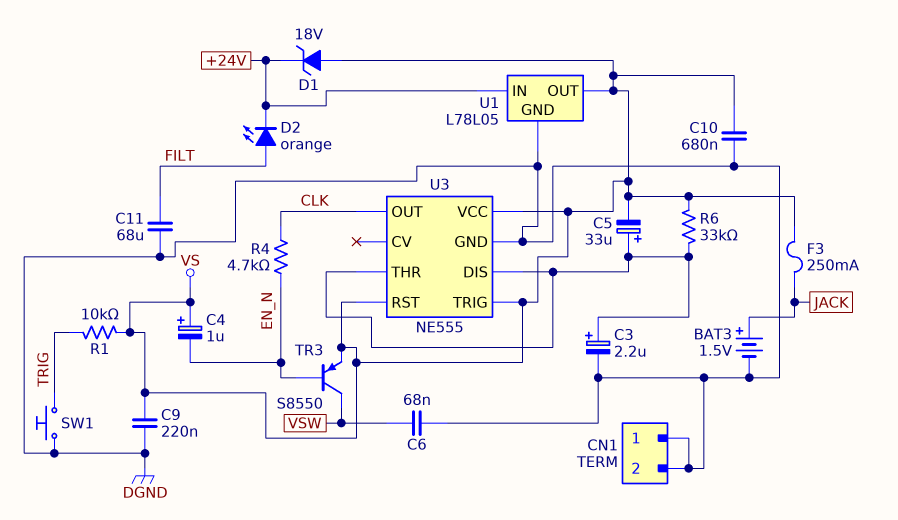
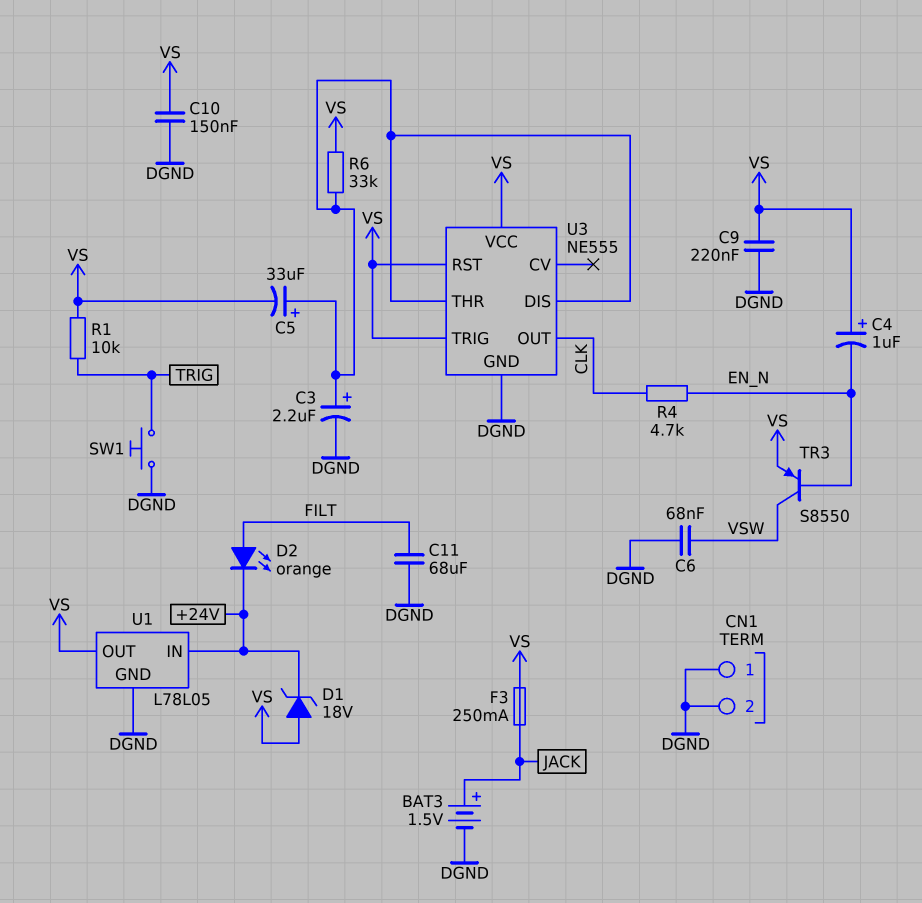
C10: 680nF (DGND, VS) -> 150nF (DGND, VS)

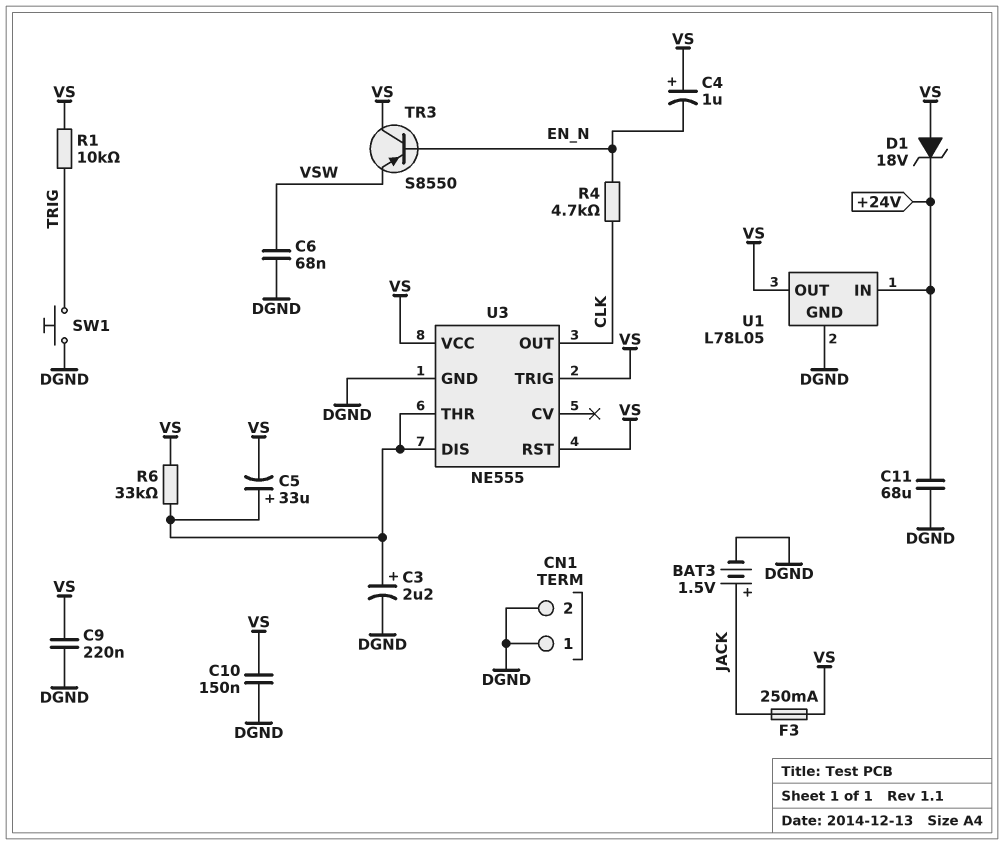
C11: 68uF (DGND, FILT) -> 68uF (+24V, DGND)
D2: LED orange (A FILT, K +24V) -> none
TR3: PNP S8550 (B EN_N, C VSW, E VS) -> PNP S8550 (B EN_N, C VS, E VSW)

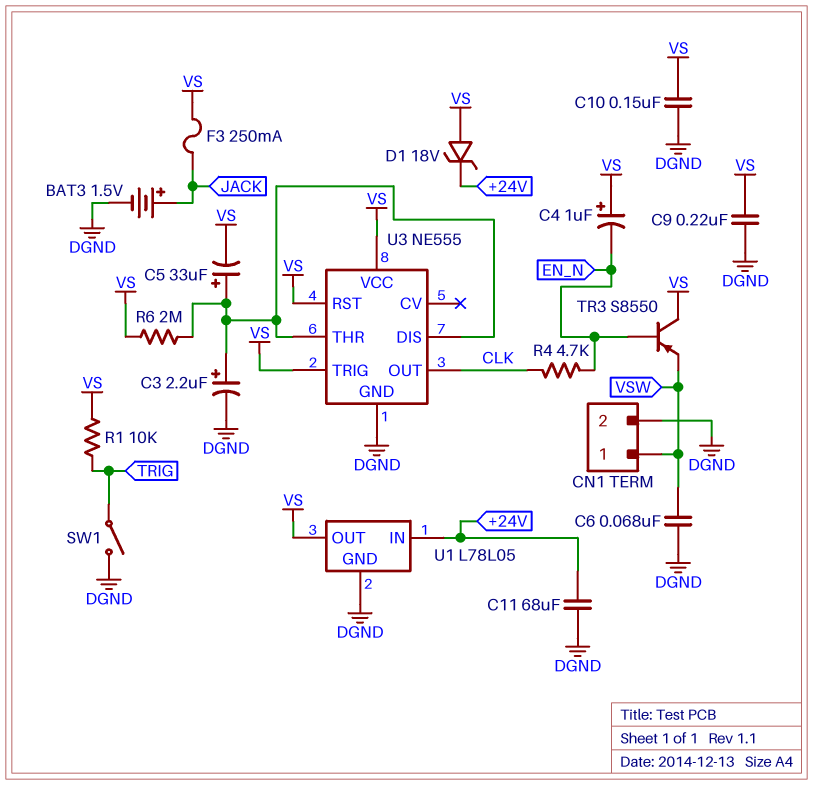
CN1 pin 1: DGND -> VSW
R6: 33k (U3/DIS, VS) -> 2M (U3/DIS, VS)
SW1: button (DGND, TRIG) -> switch (DGND, TRIG)

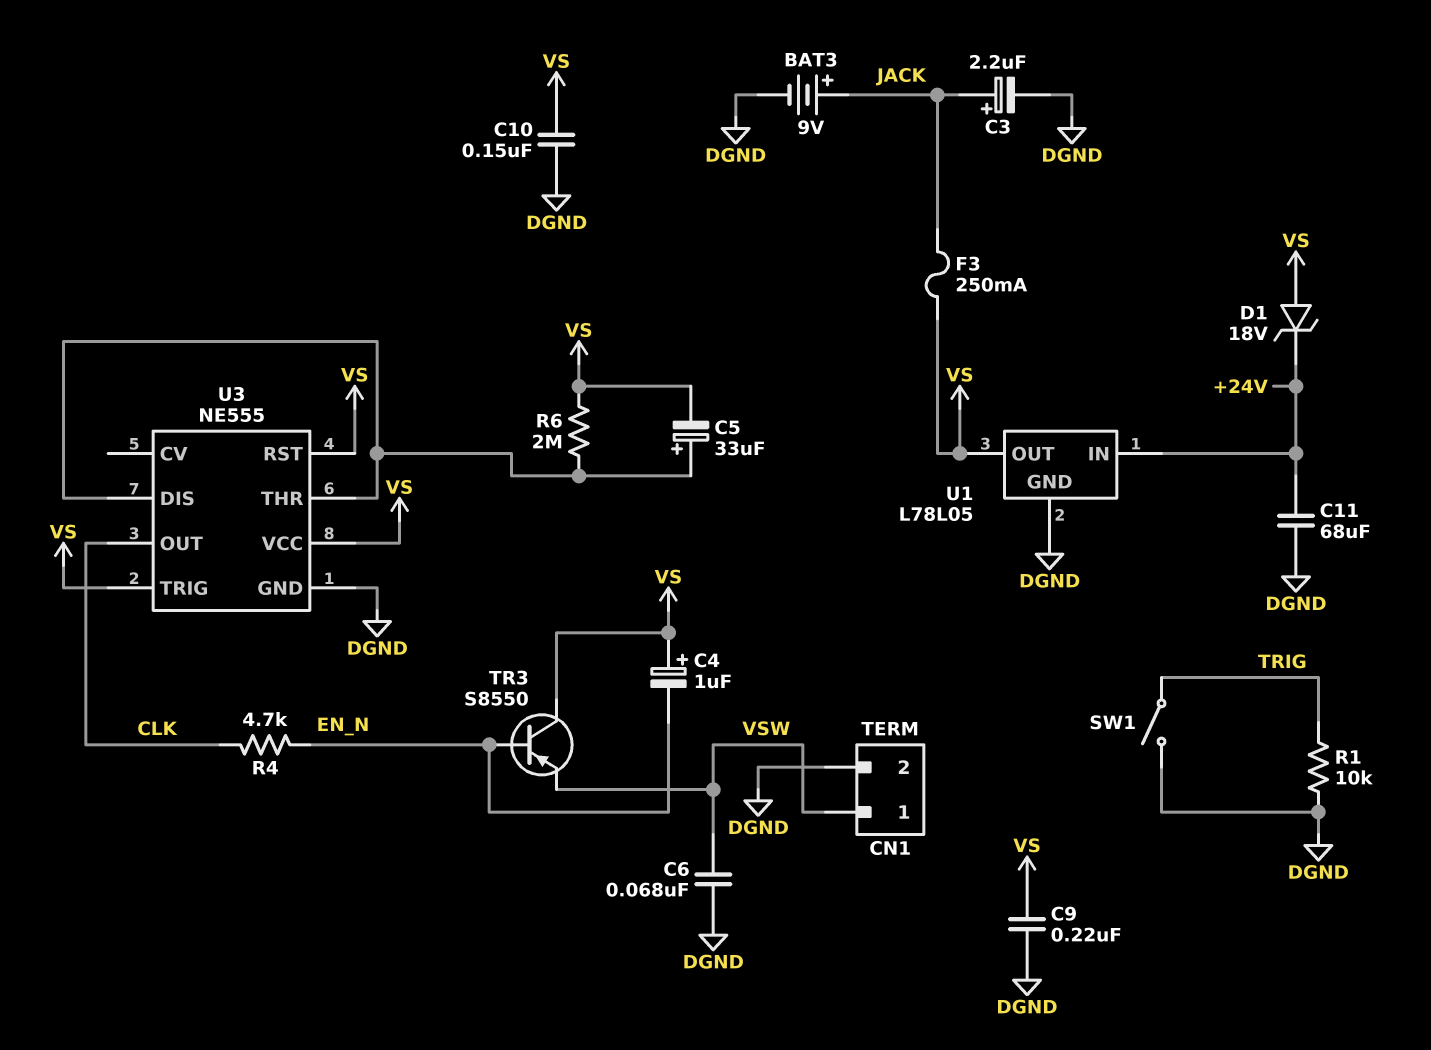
BAT3: 1.5V (plus JACK, minus DGND) -> 9V (plus JACK, minus DGND)
C3: 2.2uF (plus U3/DIS, minus DGND) -> 2.2uF (plus JACK, minus DGND)
R1: 10k (TRIG, VS) -> 10k (DGND, TRIG)

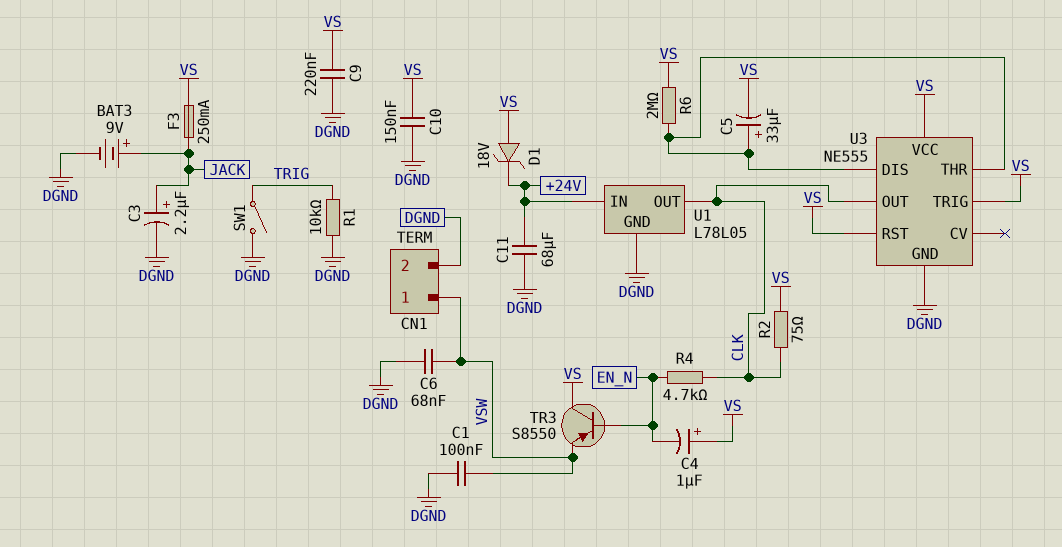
C1: none -> 100nF (DGND, VSW)
R2: none -> 75 (CLK, VS)
U1 pin OUT: VS -> CLK

